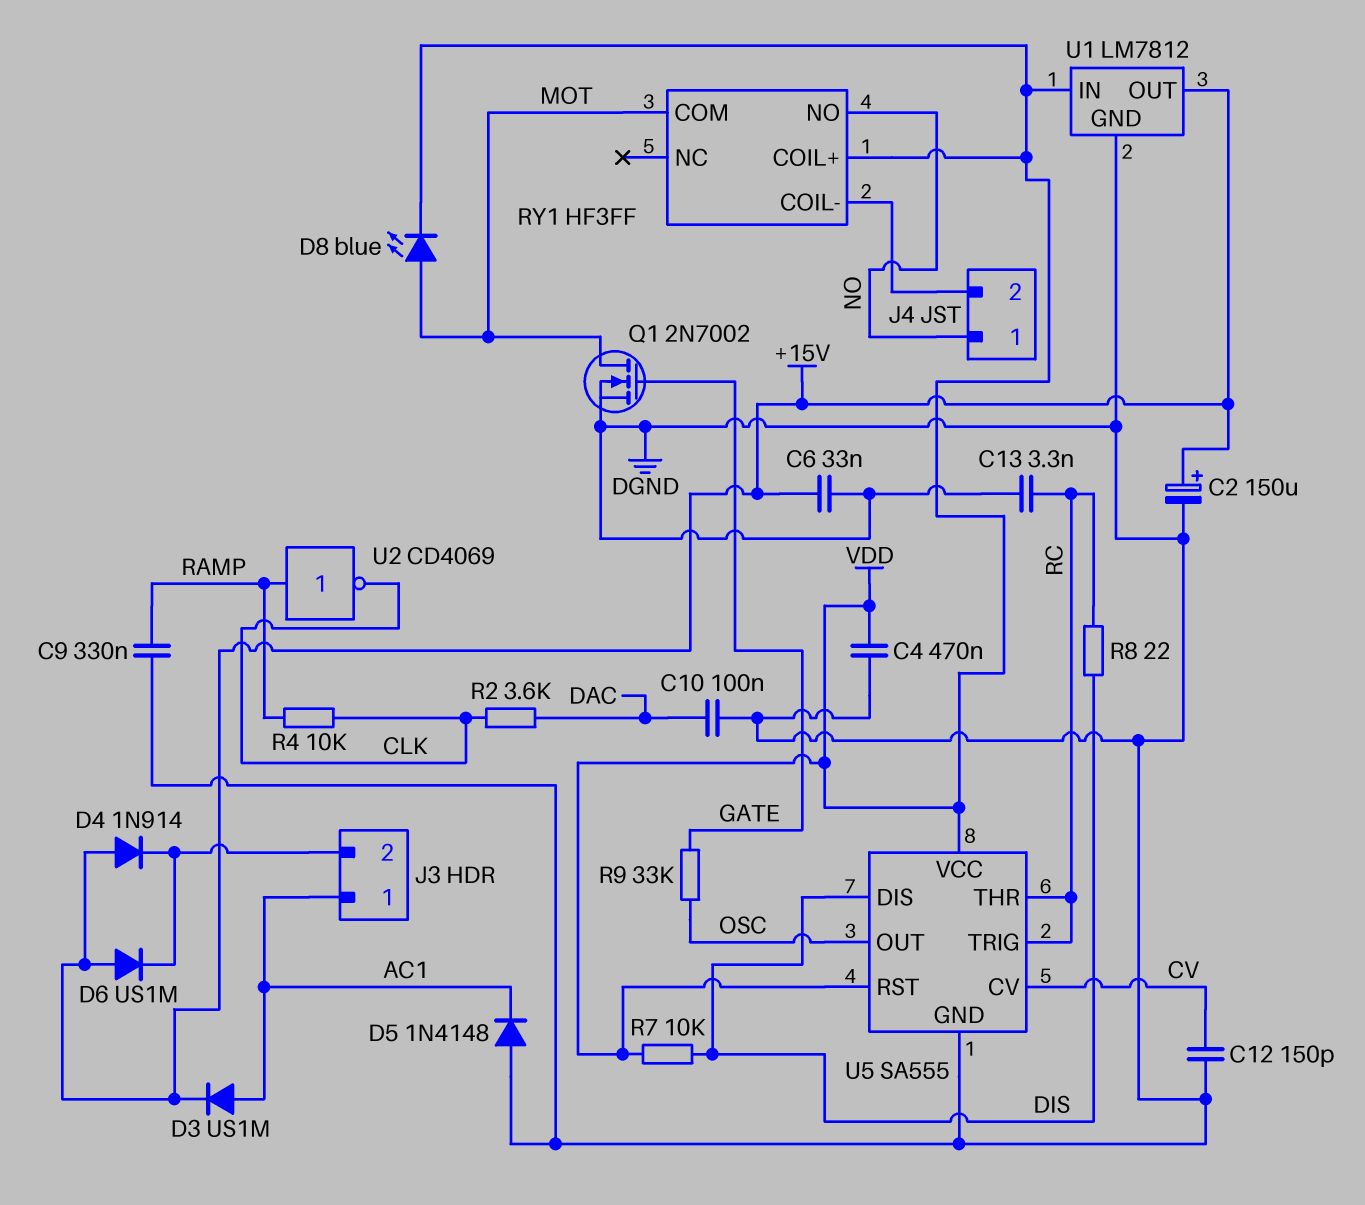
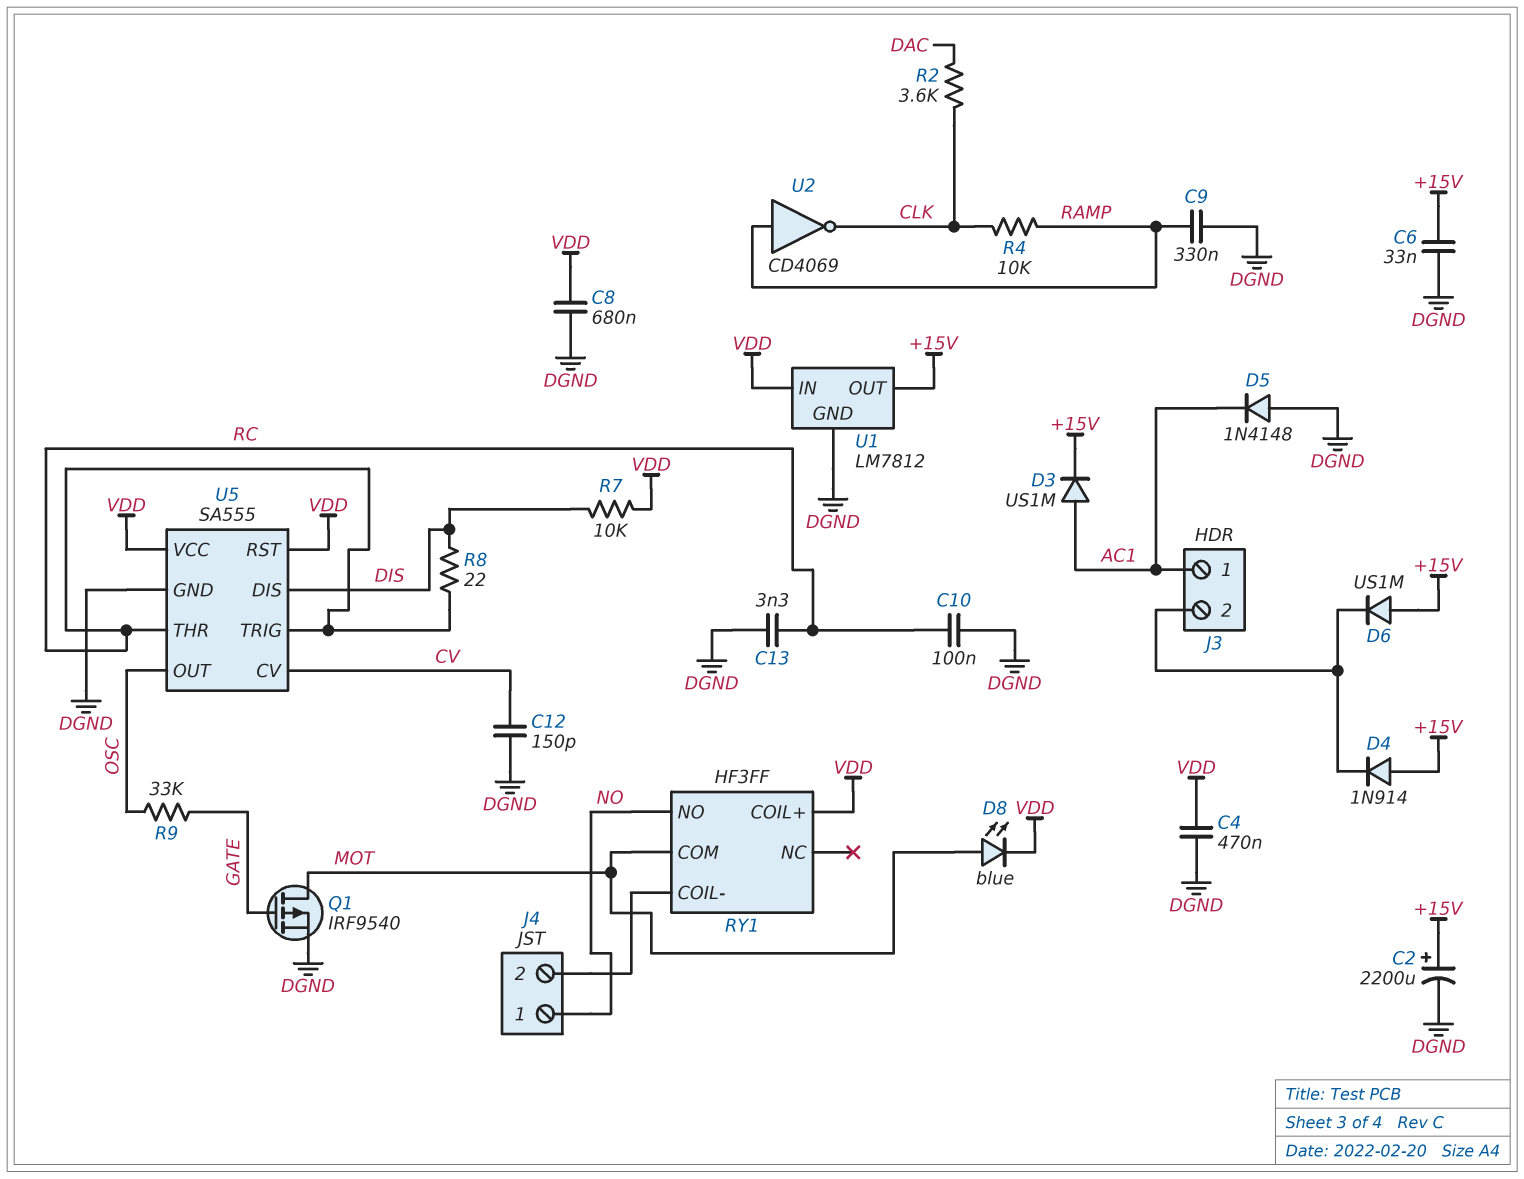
C2: 150uF (plus +15V, minus DGND) -> 2200uF (plus +15V, minus DGND)
C8: none -> 680nF (DGND, VDD)
C10: 100nF (DAC, DGND) -> 100nF (DGND, RC)
Q1: NMOS 2N7002 (G GATE, D MOT, S DGND) -> PMOS IRF9540 (G GATE, D MOT, S DGND)

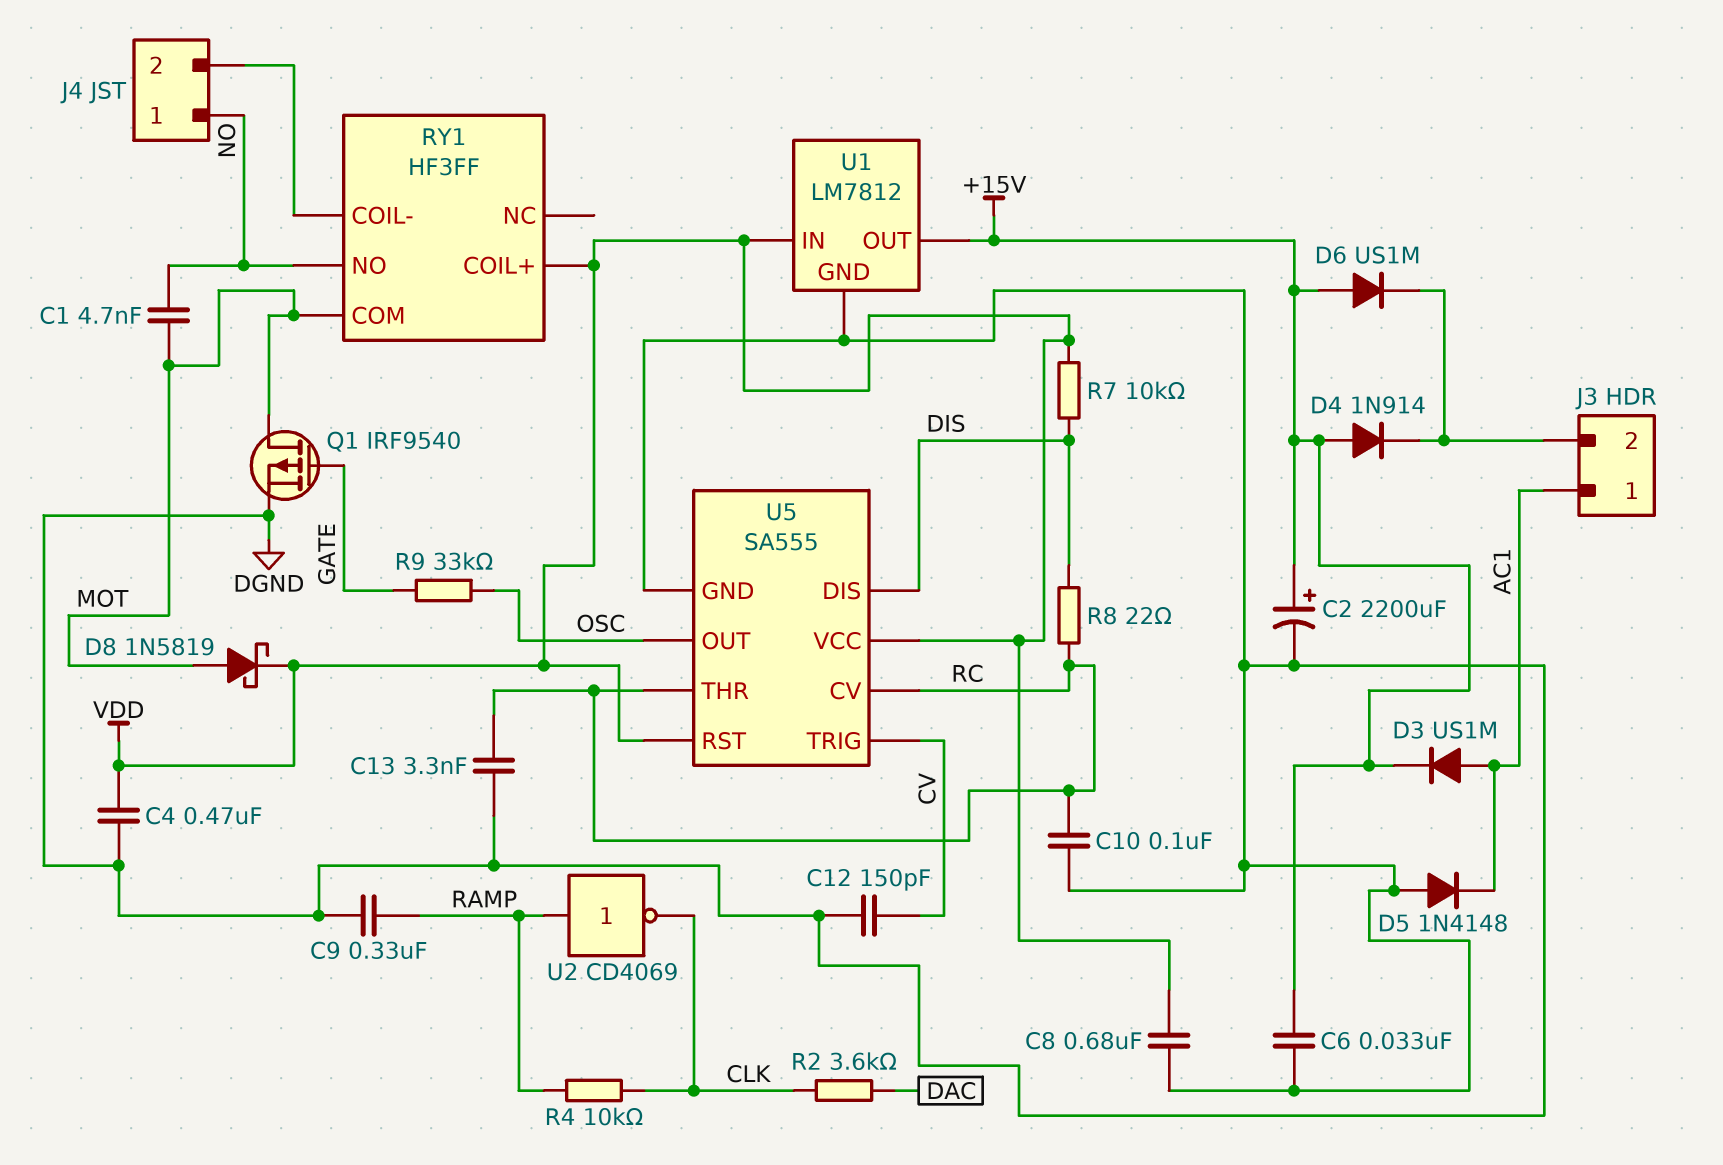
C1: none -> 4.7nF (MOT, NO)
D8: LED blue (A MOT, K VDD) -> schottky 1N5819 (A MOT, K VDD)
U5 pin CV: CV -> RC
U5 pin TRIG: RC -> CV

